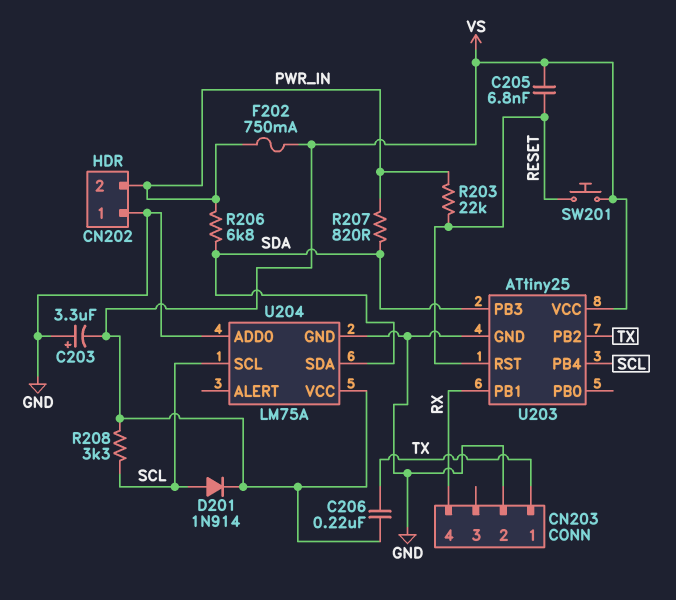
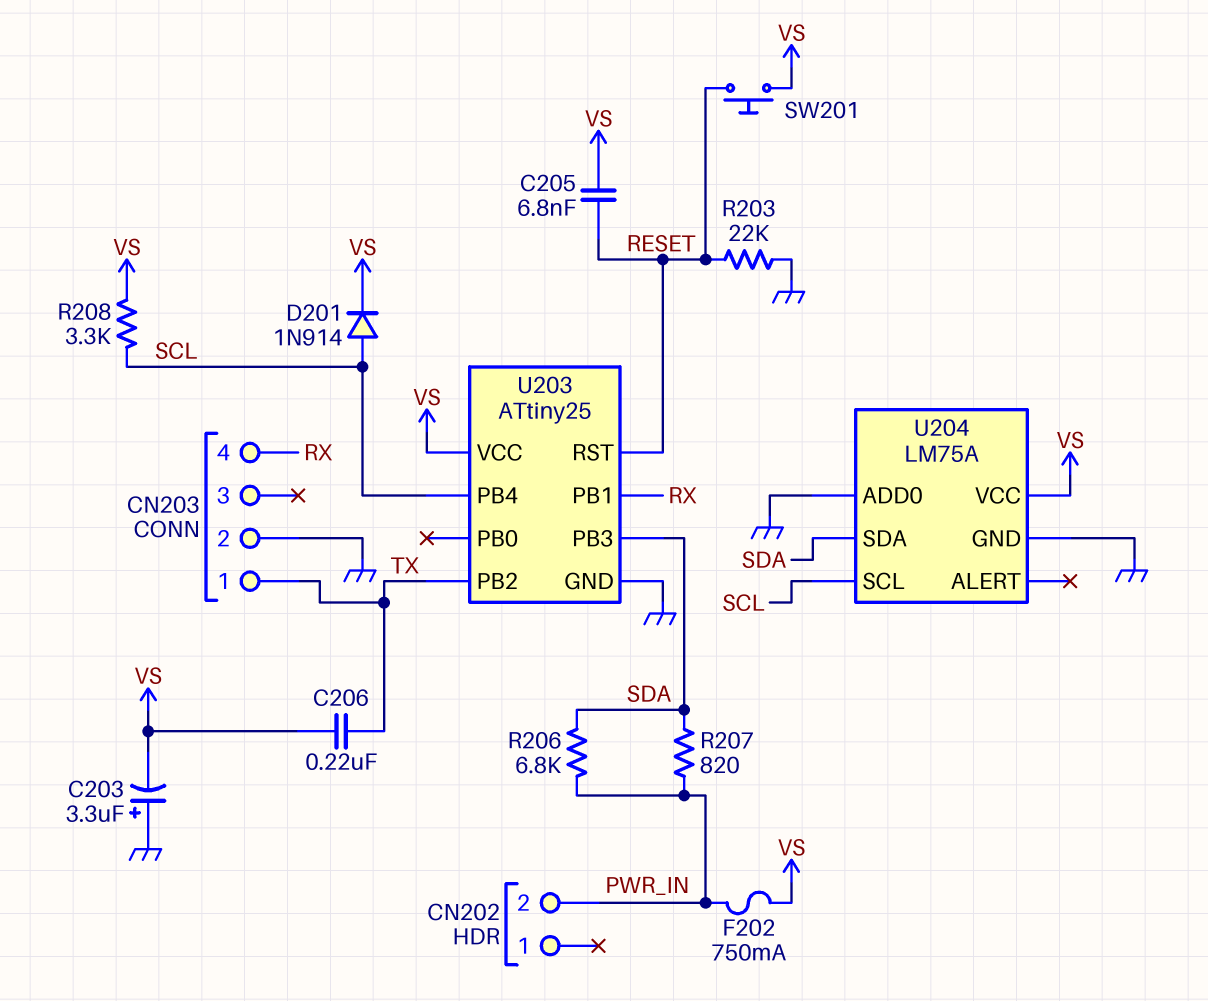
CN202 pin 1: GND -> none
R203: 22k (PWR_IN, RESET) -> 22k (GND, RESET)

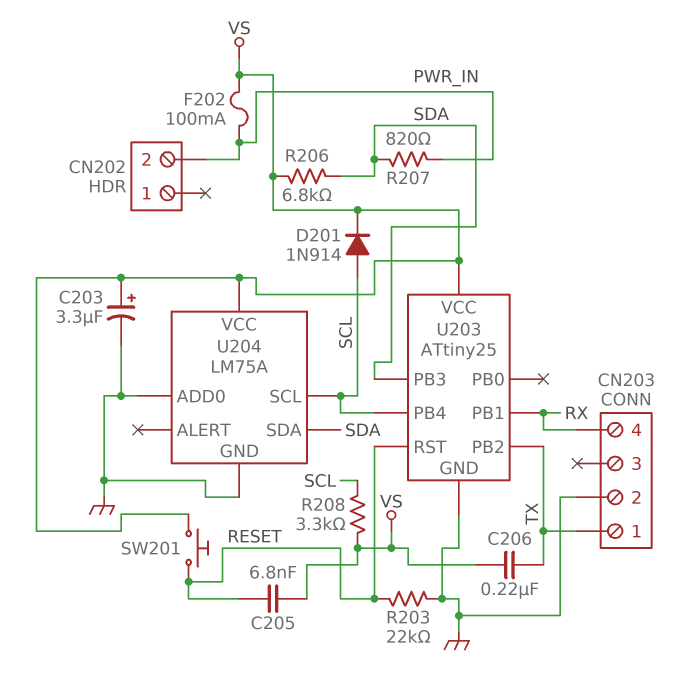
C203: 3.3uF (plus GND, minus VS) -> 3.3uF (plus VS, minus GND)
F202: 750mA (PWR_IN, VS) -> 100mA (PWR_IN, VS)
R206: 6.8k (PWR_IN, SDA) -> 6.8k (SDA, VS)

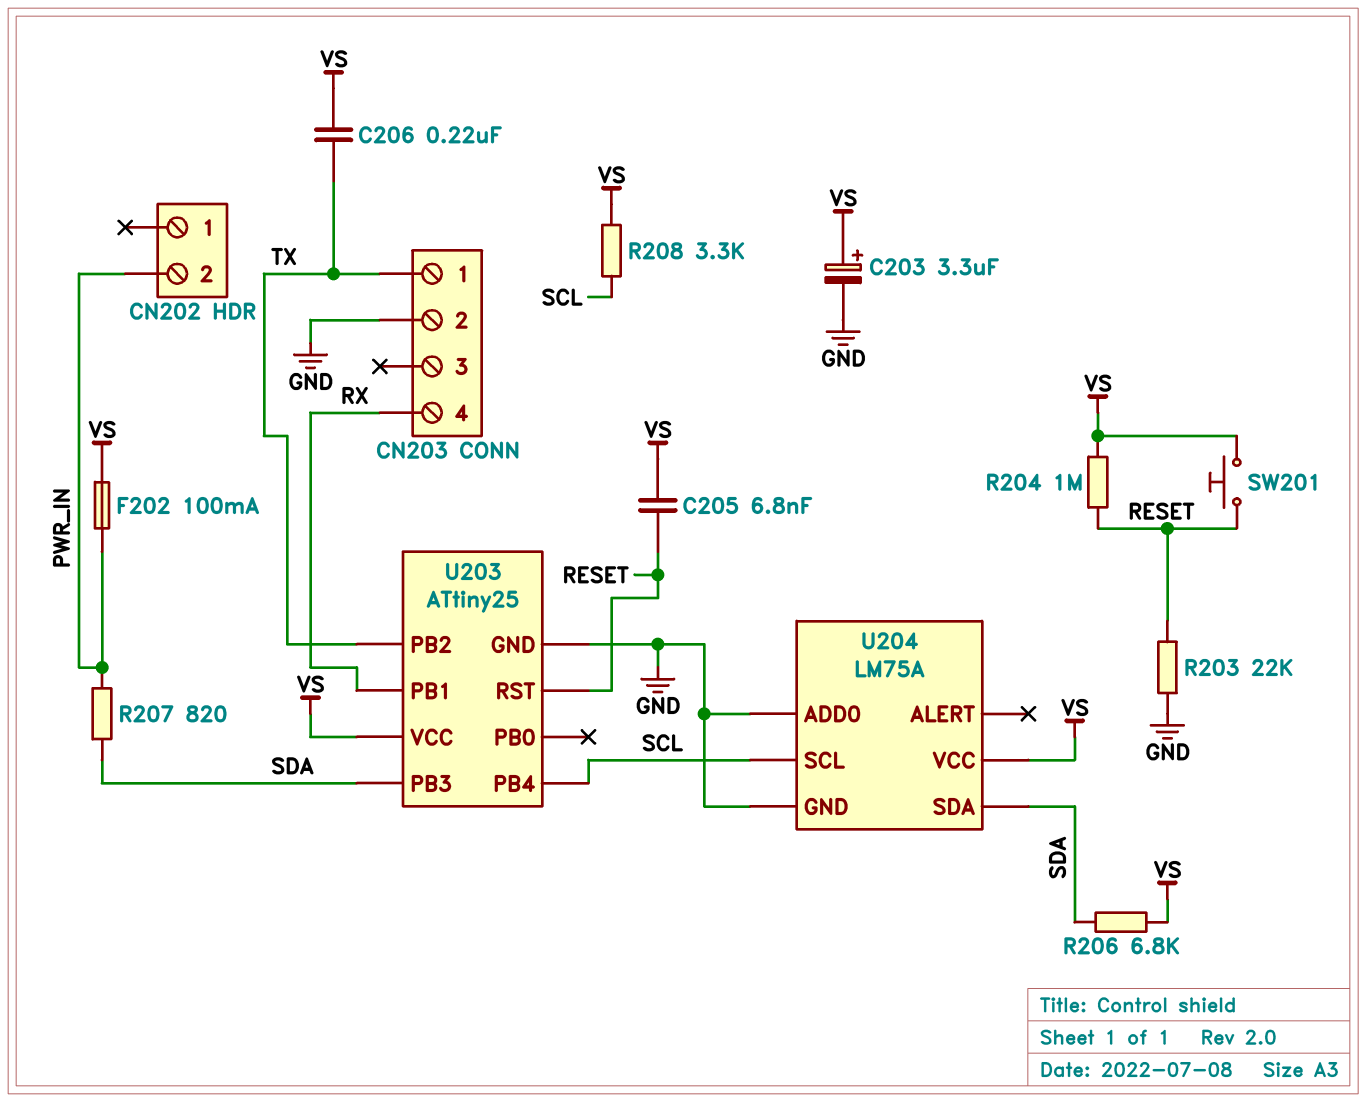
D201: diode 1N914 (A SCL, K VS) -> none
R204: none -> 1M (RESET, VS)

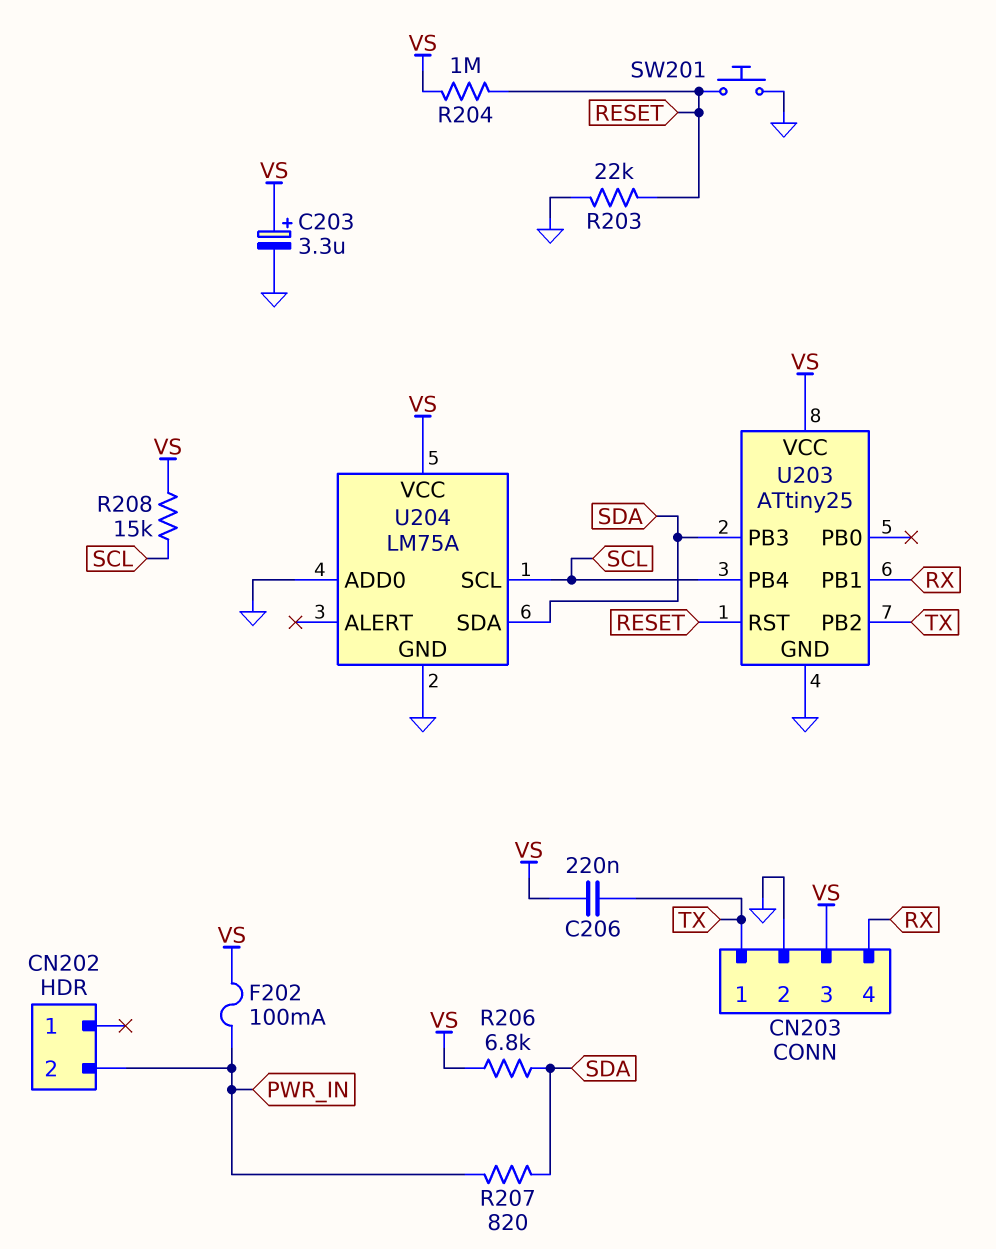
C205: 6.8nF (RESET, VS) -> none
CN203 pin 3: none -> VS
R208: 3.3k (SCL, VS) -> 15k (SCL, VS)
SW201: button (RESET, VS) -> button (GND, RESET)

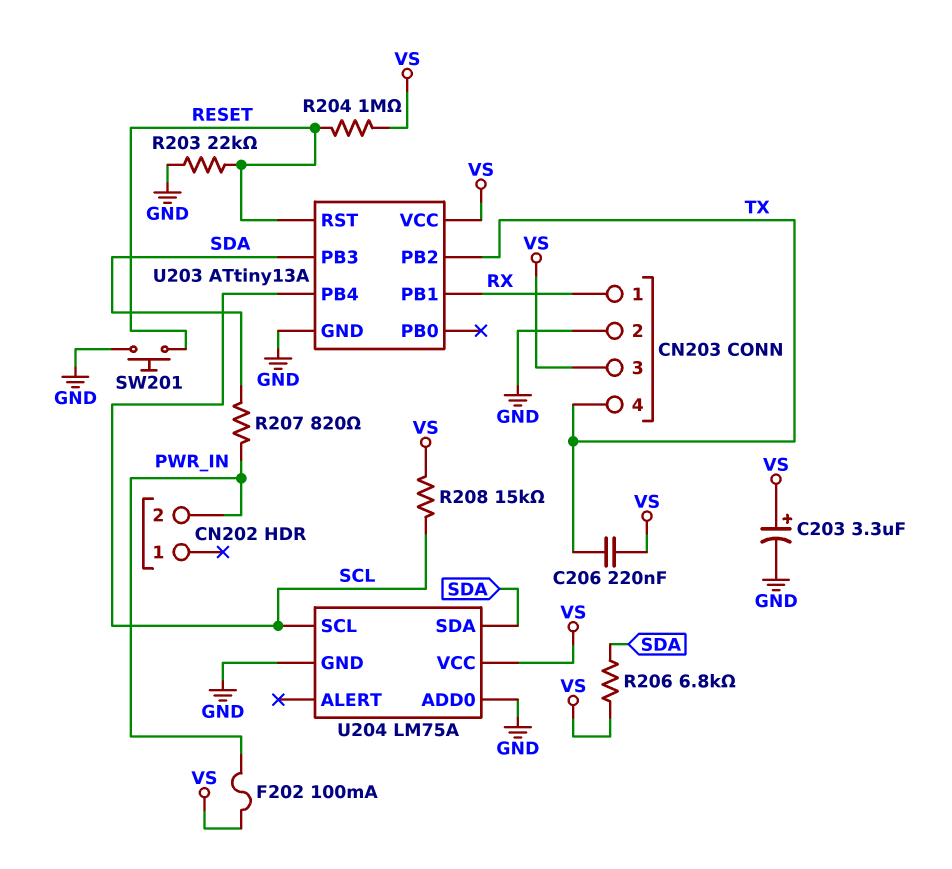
CN203 pin 1: TX -> RX
CN203 pin 4: RX -> TX
U203: ATtiny25 -> ATtiny13A

